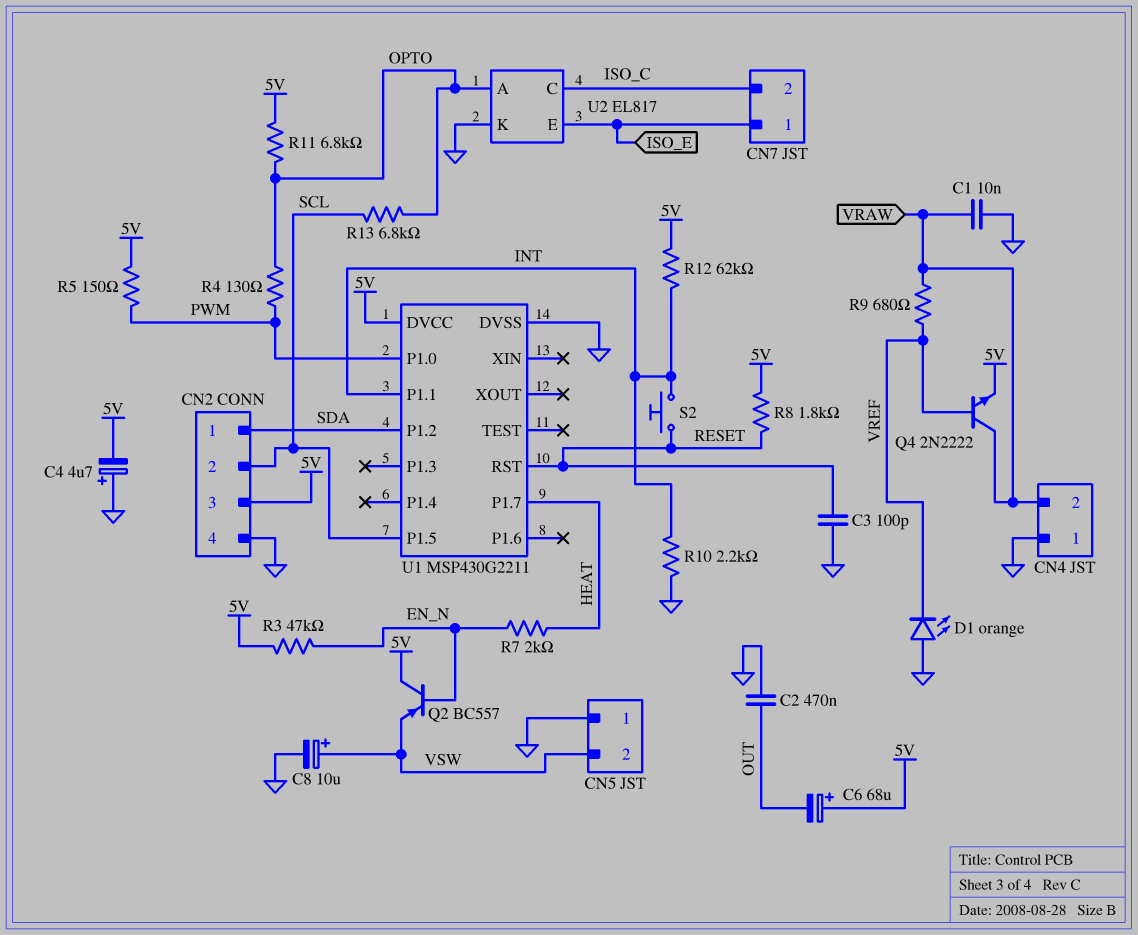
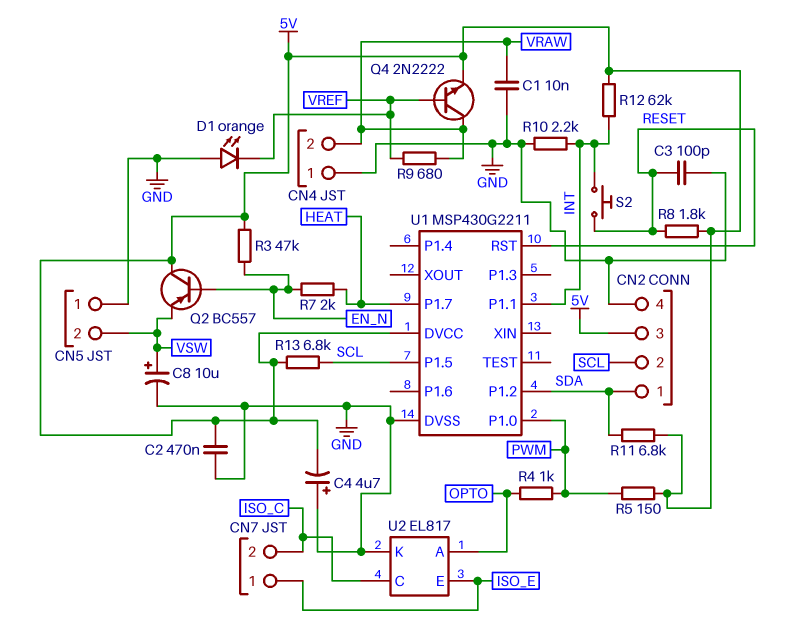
C2: 470nF (GND, OUT) -> 470nF (5V, GND)
C6: 68uF (plus 5V, minus OUT) -> none
R4: 130 (OPTO, PWM) -> 1k (OPTO, PWM)
R11: 6.8k (5V, OPTO) -> 6.8k (5V, SDA)
R13: 6.8k (OPTO, SCL) -> 6.8k (5V, SCL)

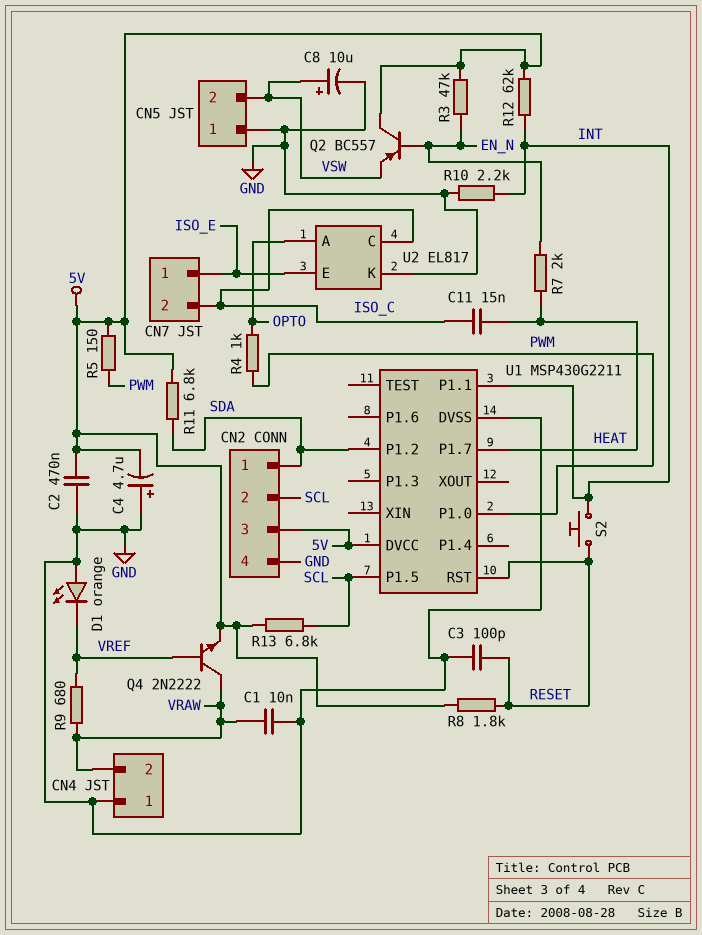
C11: none -> 15nF (HEAT, ISO_C)

